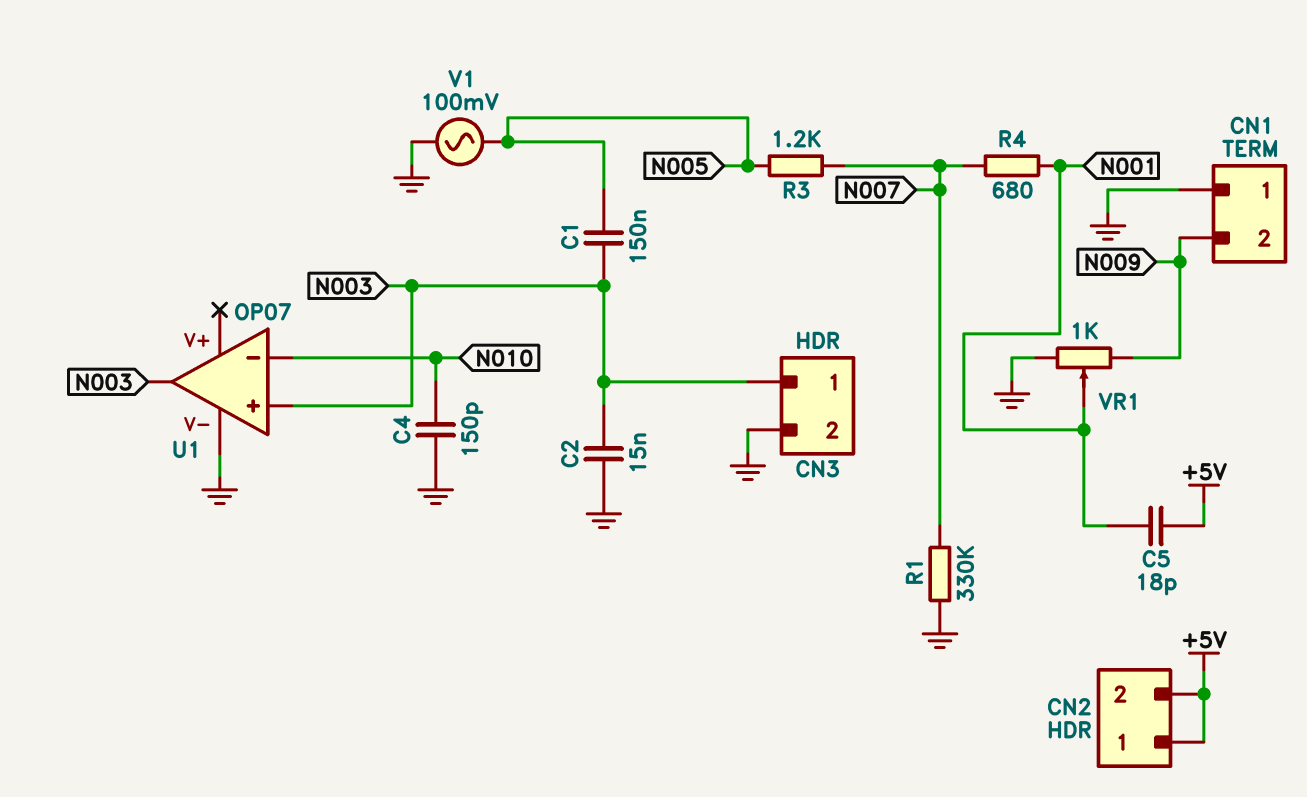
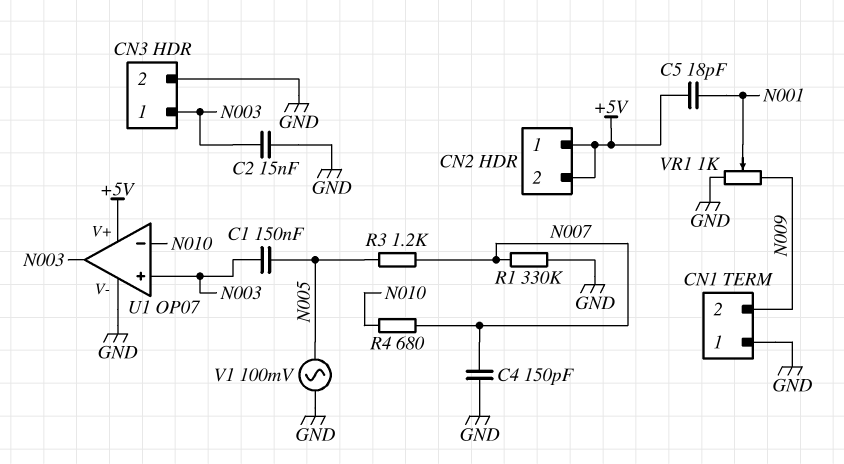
C4: 150pF (GND, N010) -> 150pF (GND, N007)
R4: 680 (N001, N007) -> 680 (N007, N010)
U1 pin V+: none -> +5V

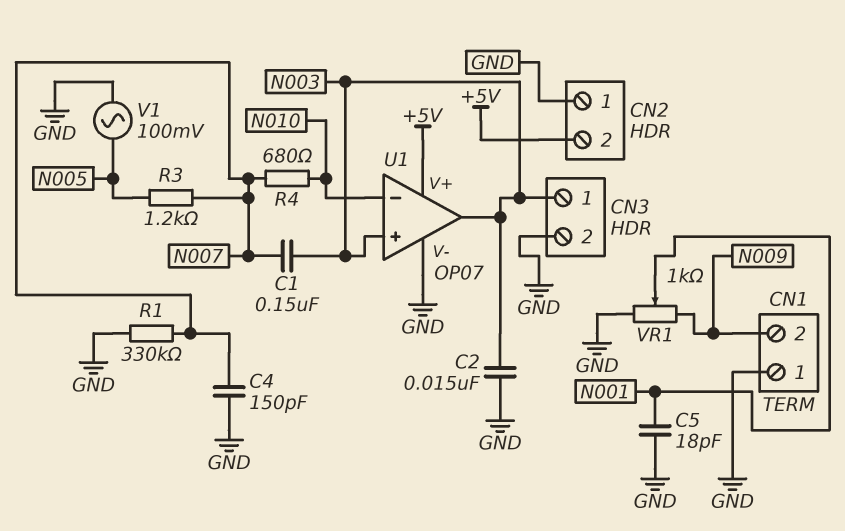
C1: 150nF (N003, N005) -> 150nF (N003, N007)
C5: 18pF (+5V, N001) -> 18pF (GND, N001)
CN2 pin 1: +5V -> GND

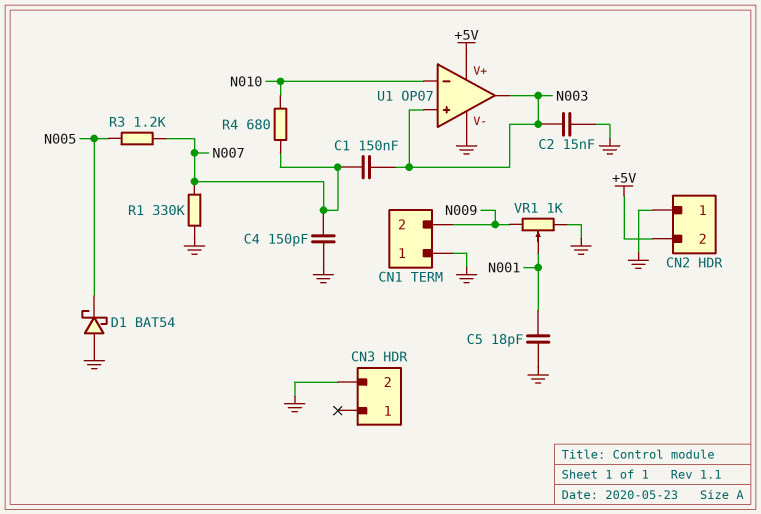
CN3 pin 1: N003 -> none
D1: none -> schottky BAT54 (A GND, K N005)
V1: AC 100mV (GND, N005) -> none

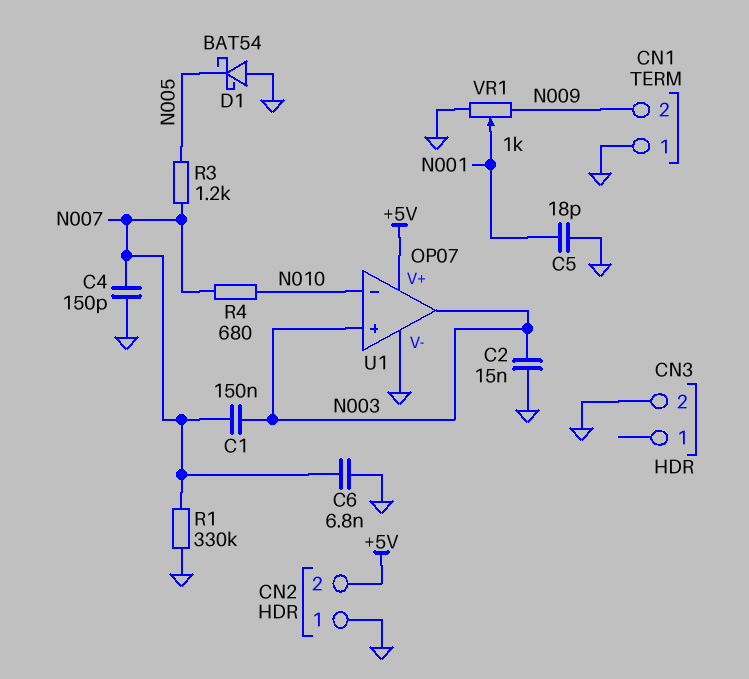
C6: none -> 6.8nF (GND, N007)

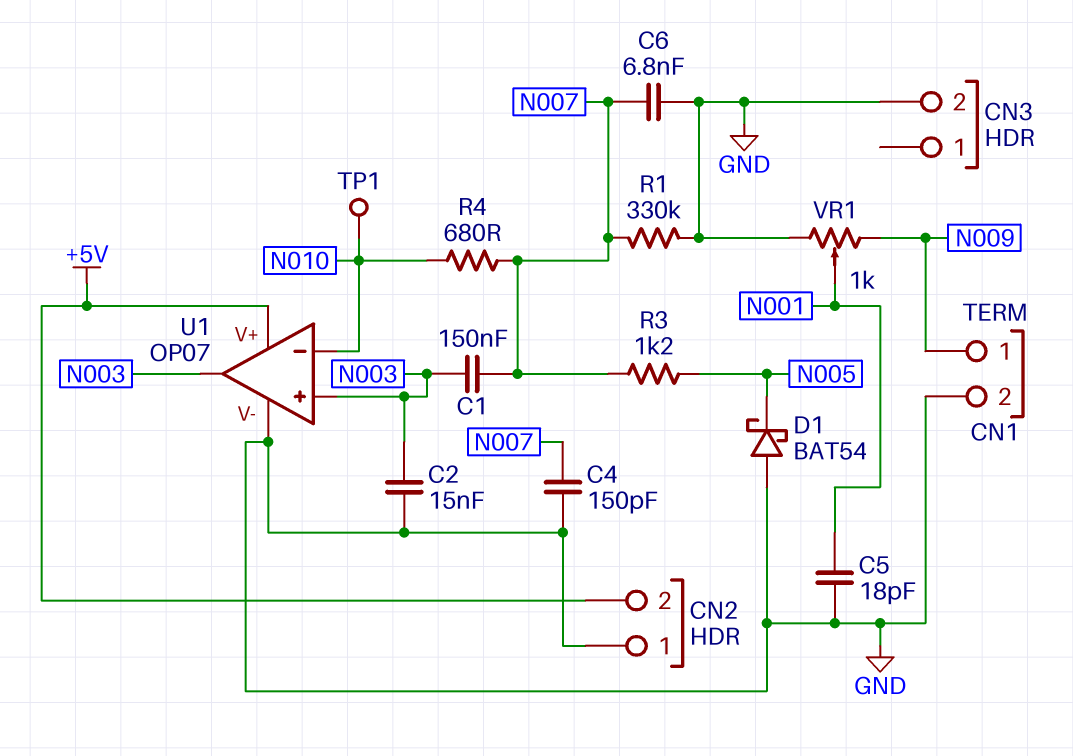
CN1 pin 1: GND -> N009
CN1 pin 2: N009 -> GND
TP1: none -> test point (N010)

